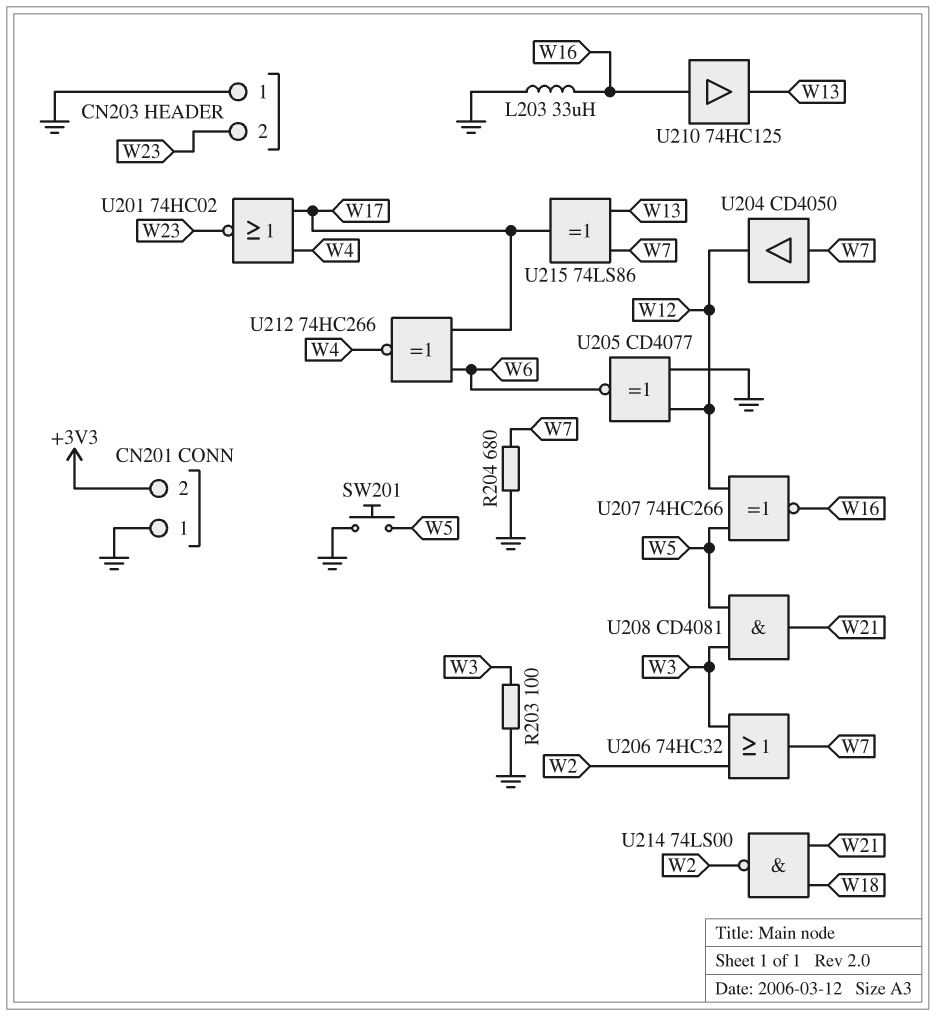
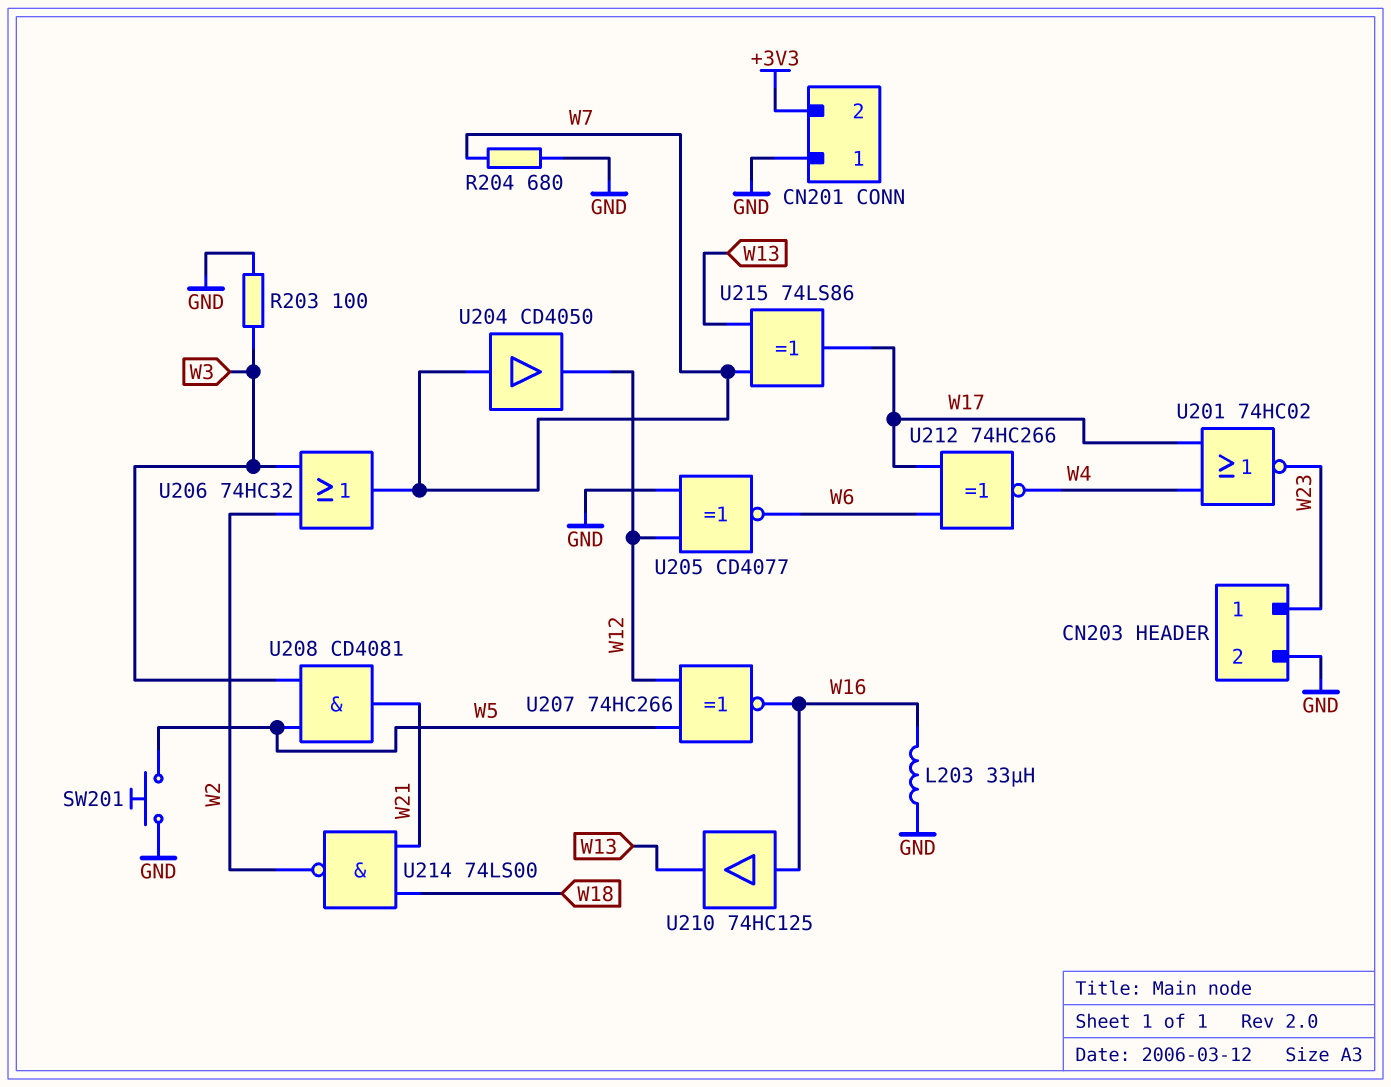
CN203 pin 1: GND -> W23
CN203 pin 2: W23 -> GND

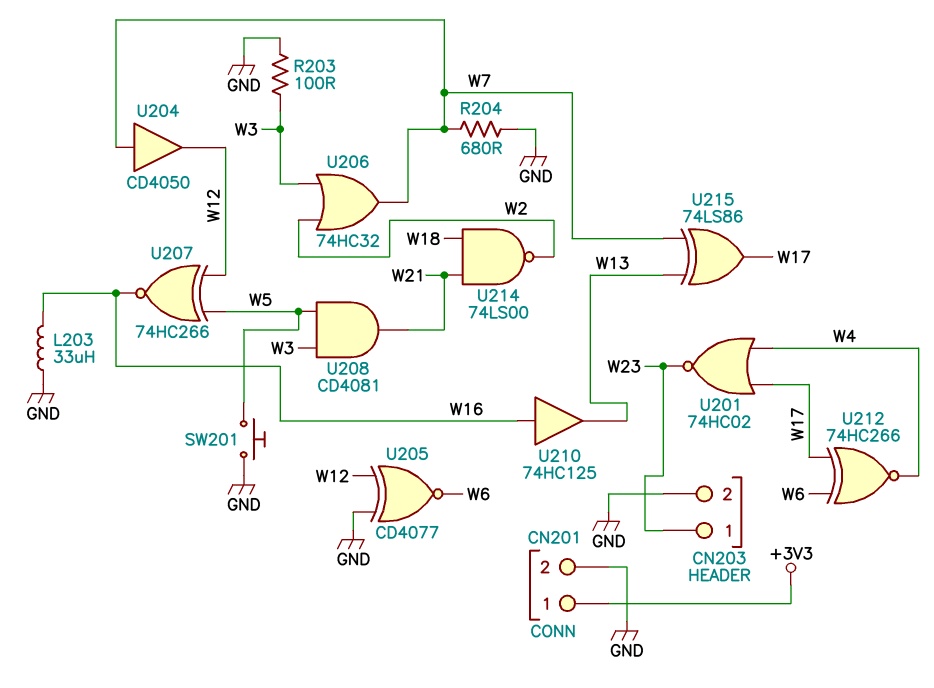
CN201 pin 1: GND -> +3V3
CN201 pin 2: +3V3 -> GND

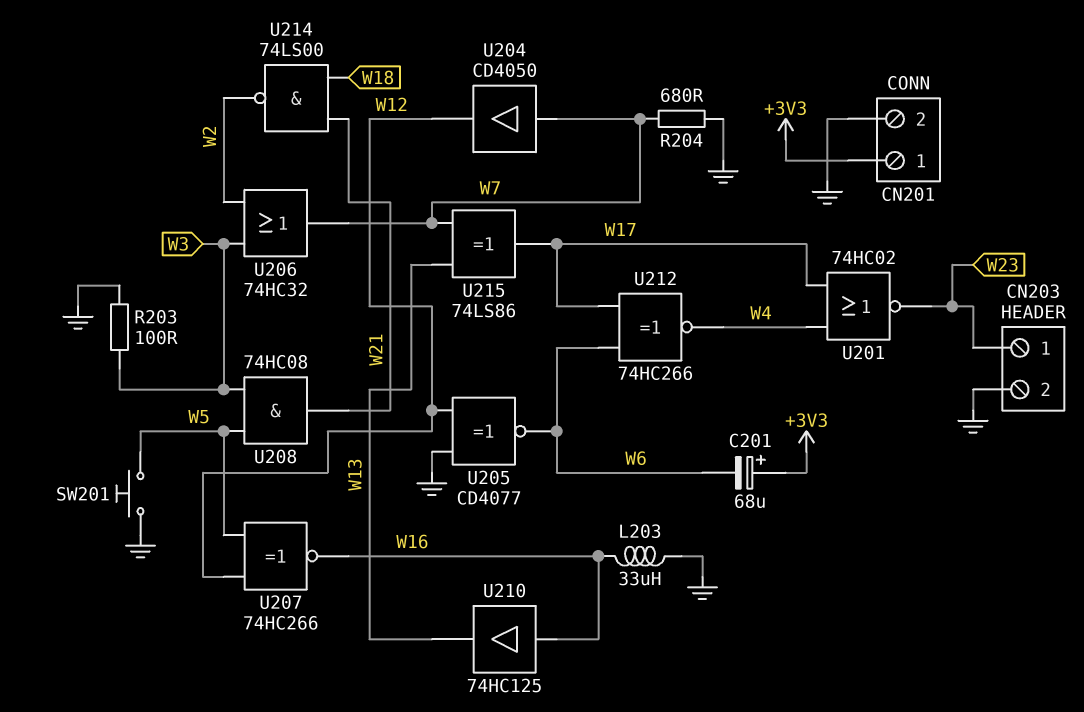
C201: none -> 68uF (plus +3V3, minus W6)
U208: AND CD4081 (in W3, in W5, out W21) -> AND 74HC08 (in W3, in W5, out W21)

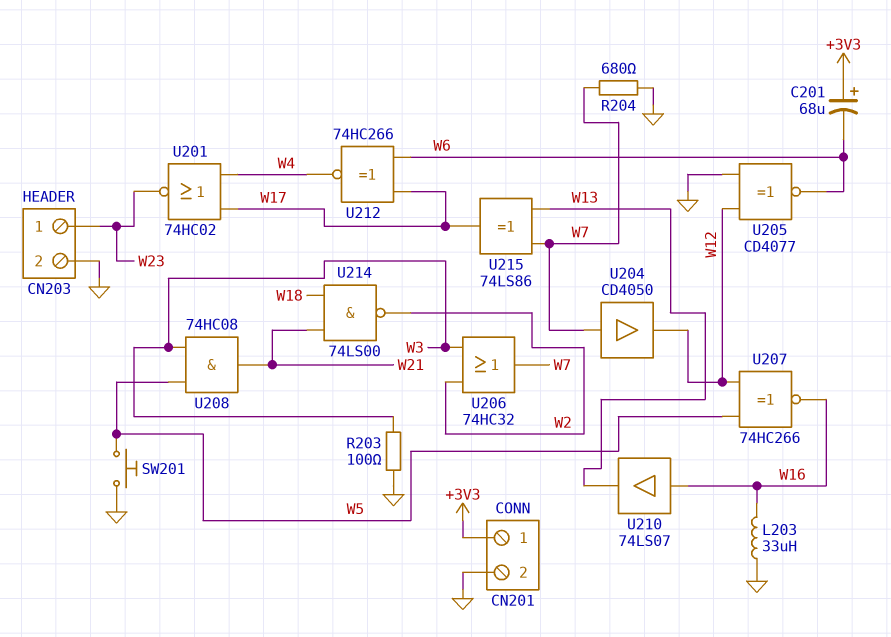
U210: buffer 74HC125 (in W16, out W13) -> buffer 74LS07 (in W16, out W13)

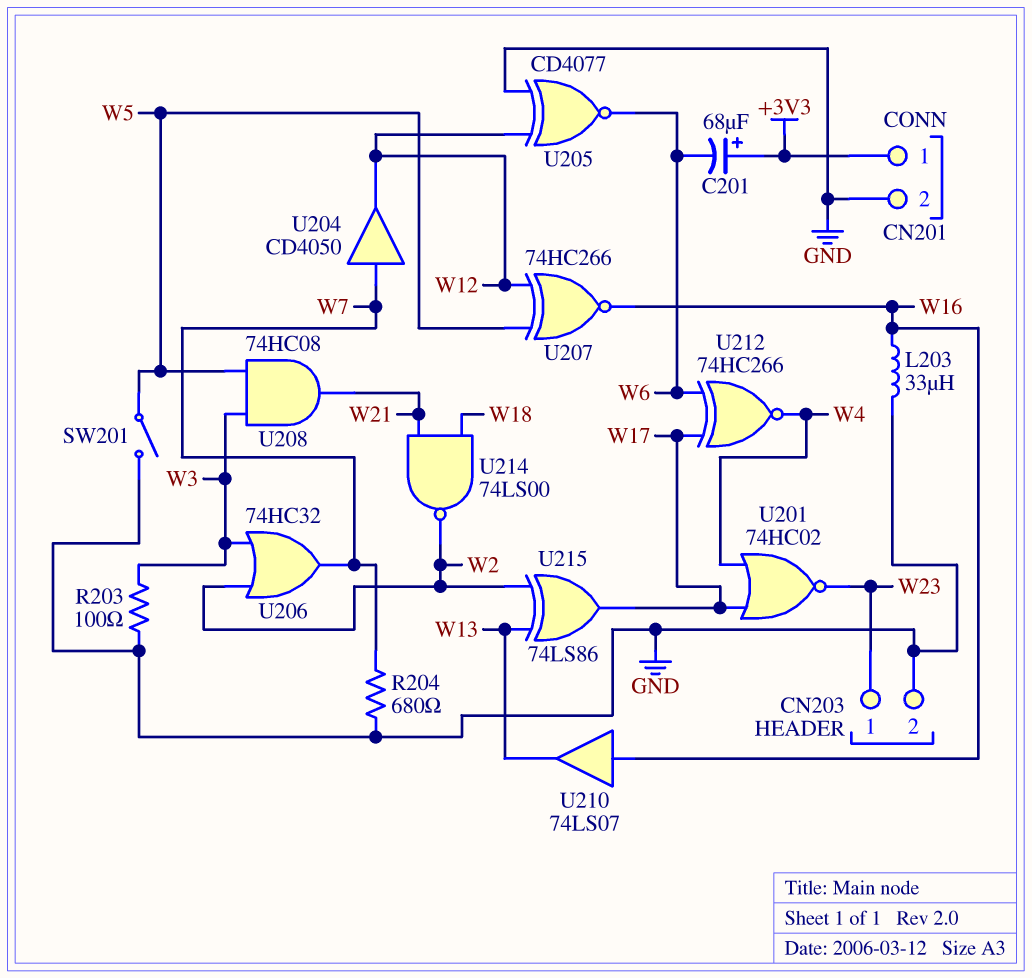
SW201: button (GND, W5) -> switch (GND, W5)
U215: XOR 74LS86 (in W7, in W13, out W17) -> XOR 74LS86 (in W2, in W13, out W17)

